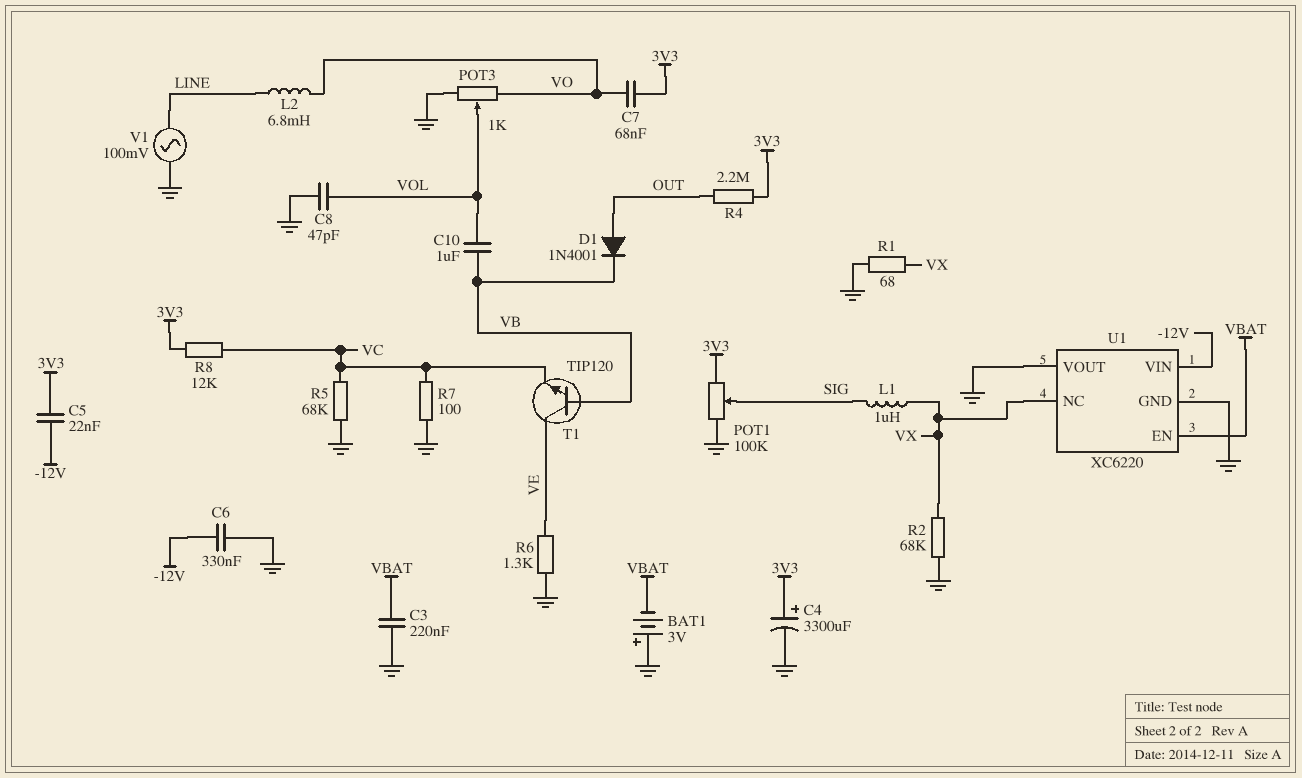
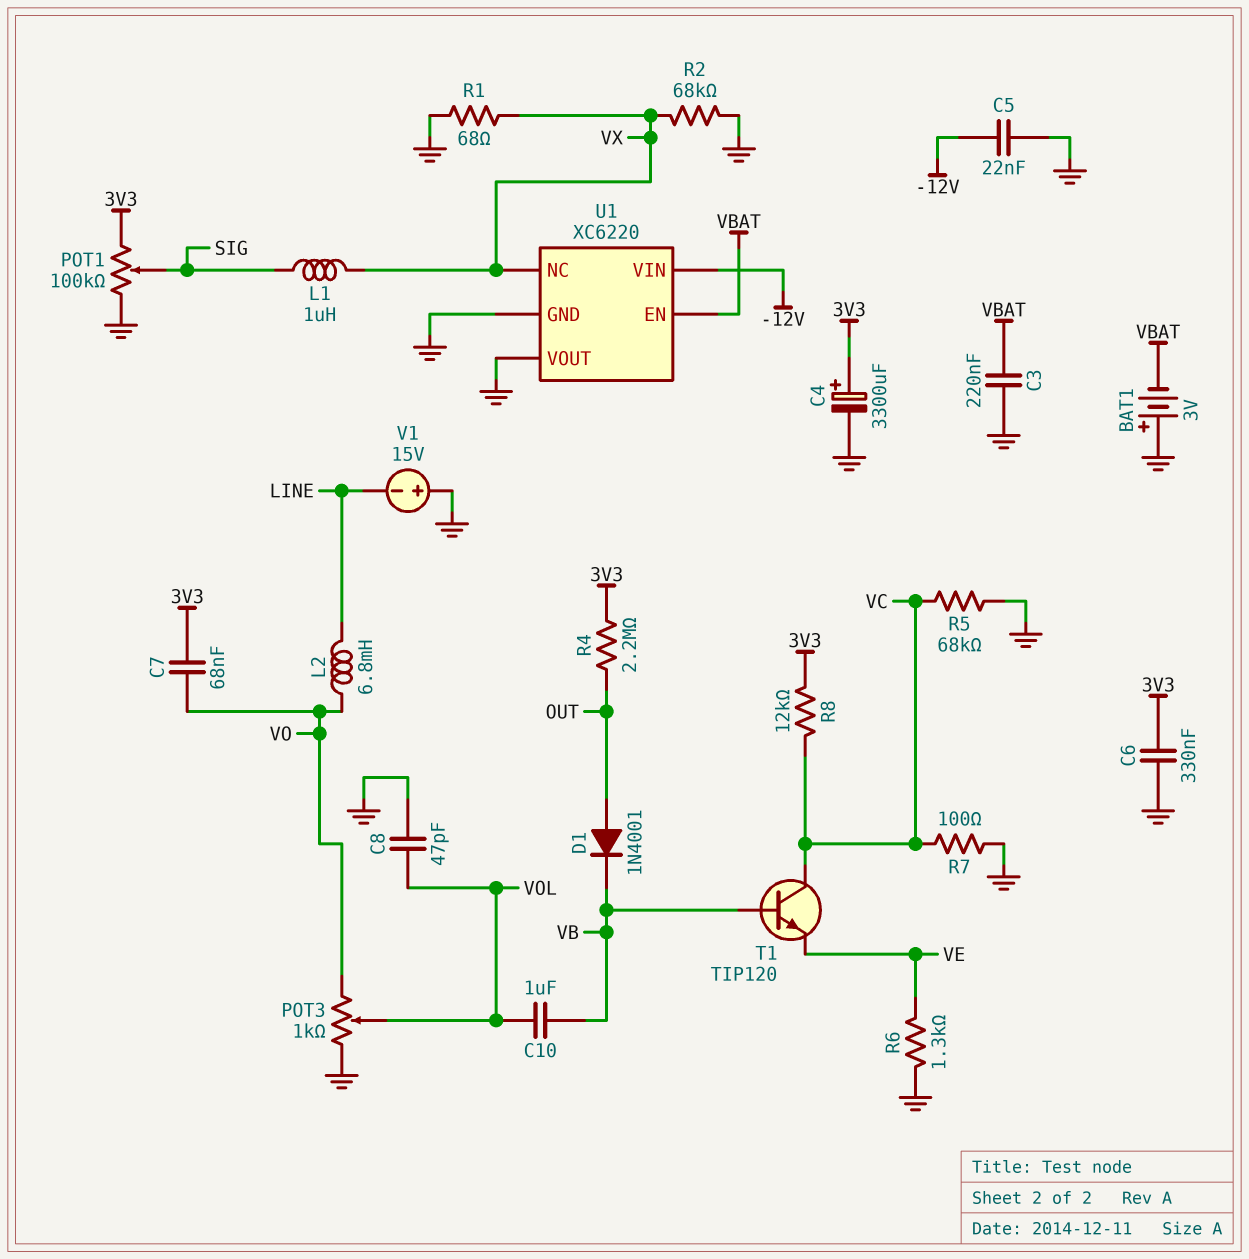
C5: 22nF (-12V, 3V3) -> 22nF (-12V, GND)
C6: 330nF (-12V, GND) -> 330nF (3V3, GND)
T1: NPN TIP120 (B VB, C VE, E VC) -> NPN TIP120 (B VB, C VC, E VE)
V1: AC 100mV (GND, LINE) -> 15V (plus GND, minus LINE)

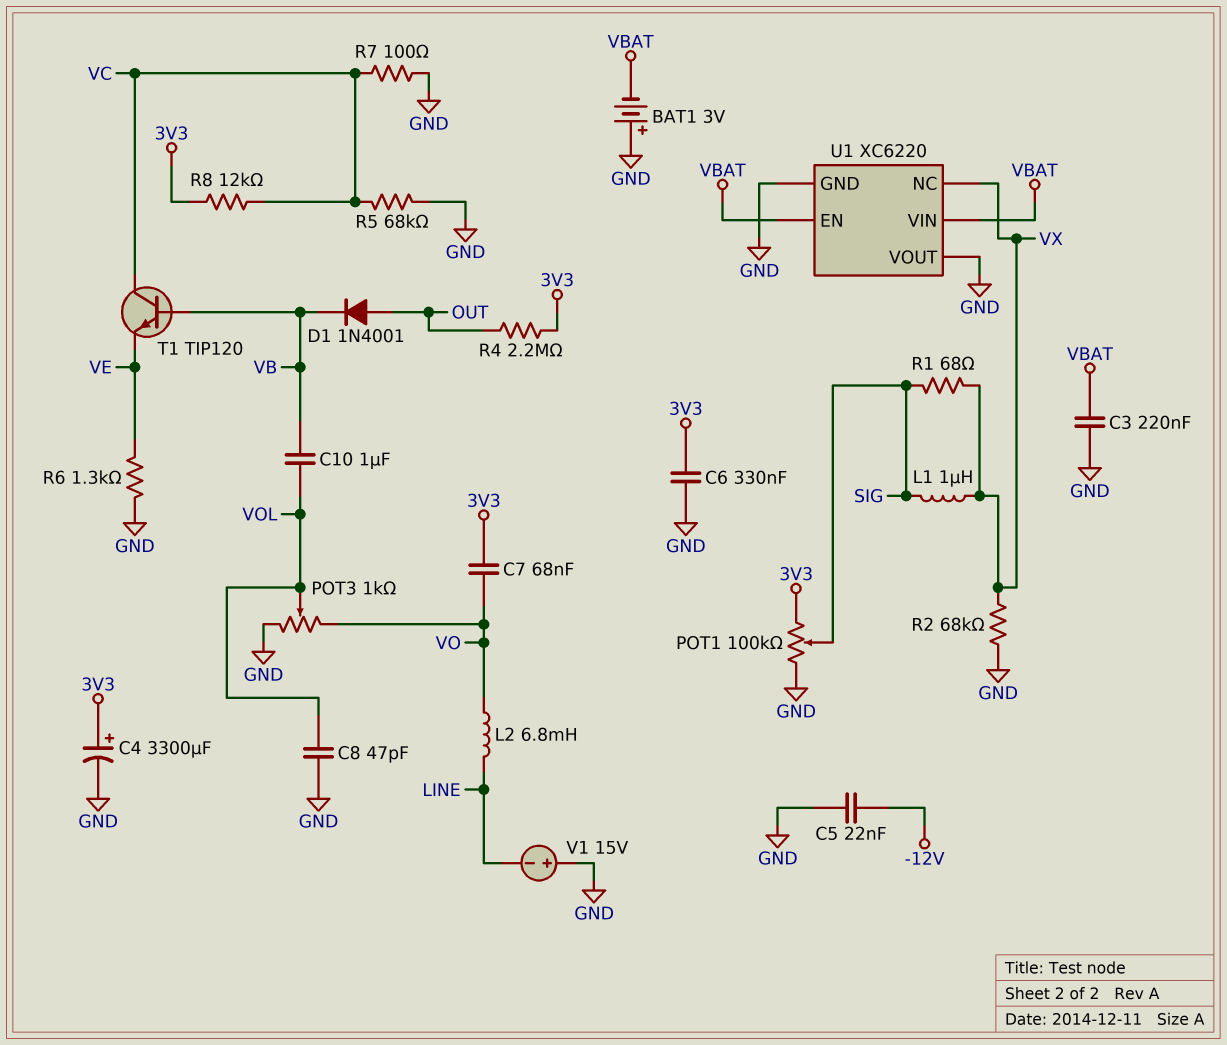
R1: 68 (GND, VX) -> 68 (SIG, VX)
U1 pin VIN: -12V -> VBAT

